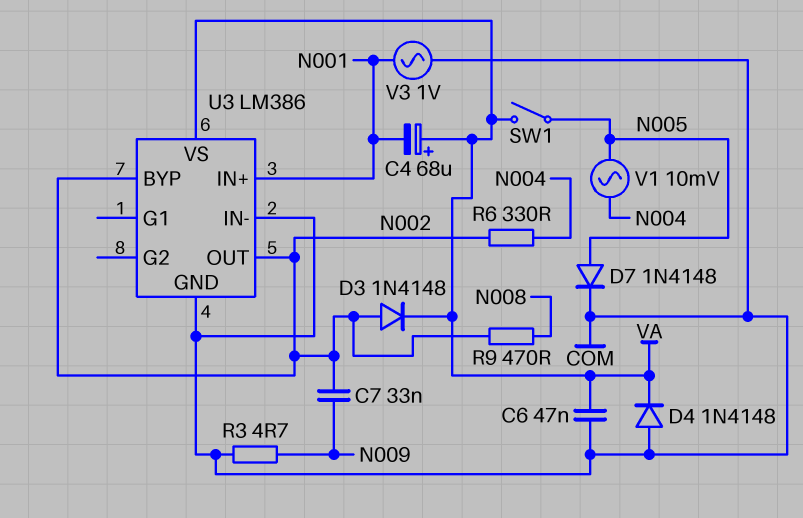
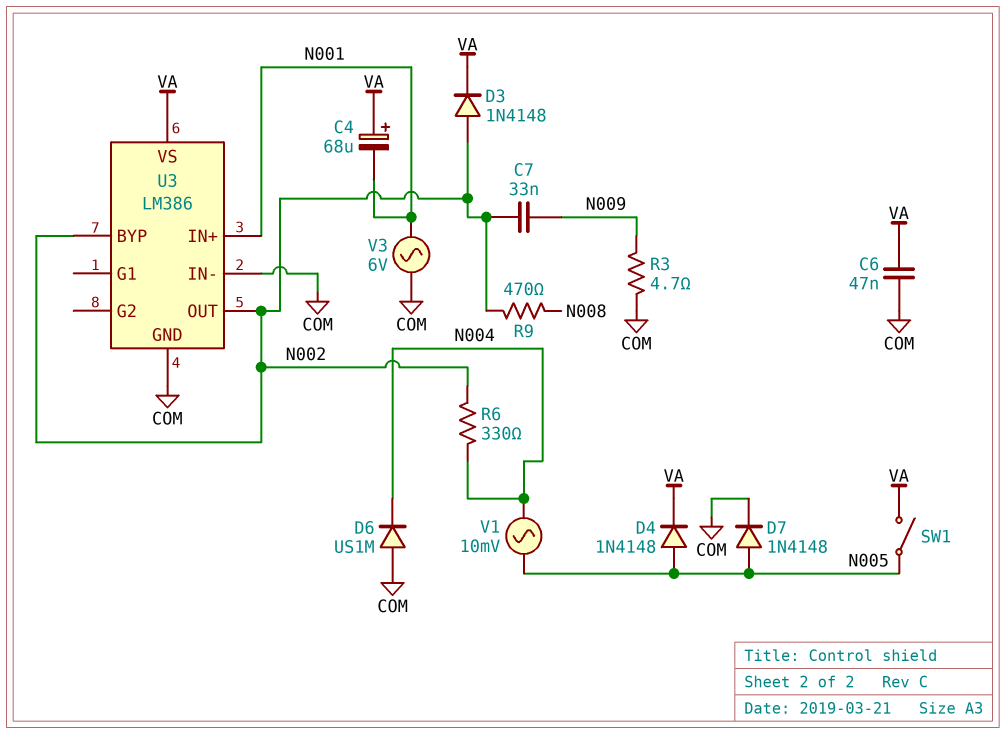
D4: diode 1N4148 (A COM, K VA) -> diode 1N4148 (A N005, K VA)
D6: none -> diode US1M (A COM, K N004)
V3: AC 1V (COM, N001) -> AC 6V (COM, N001)

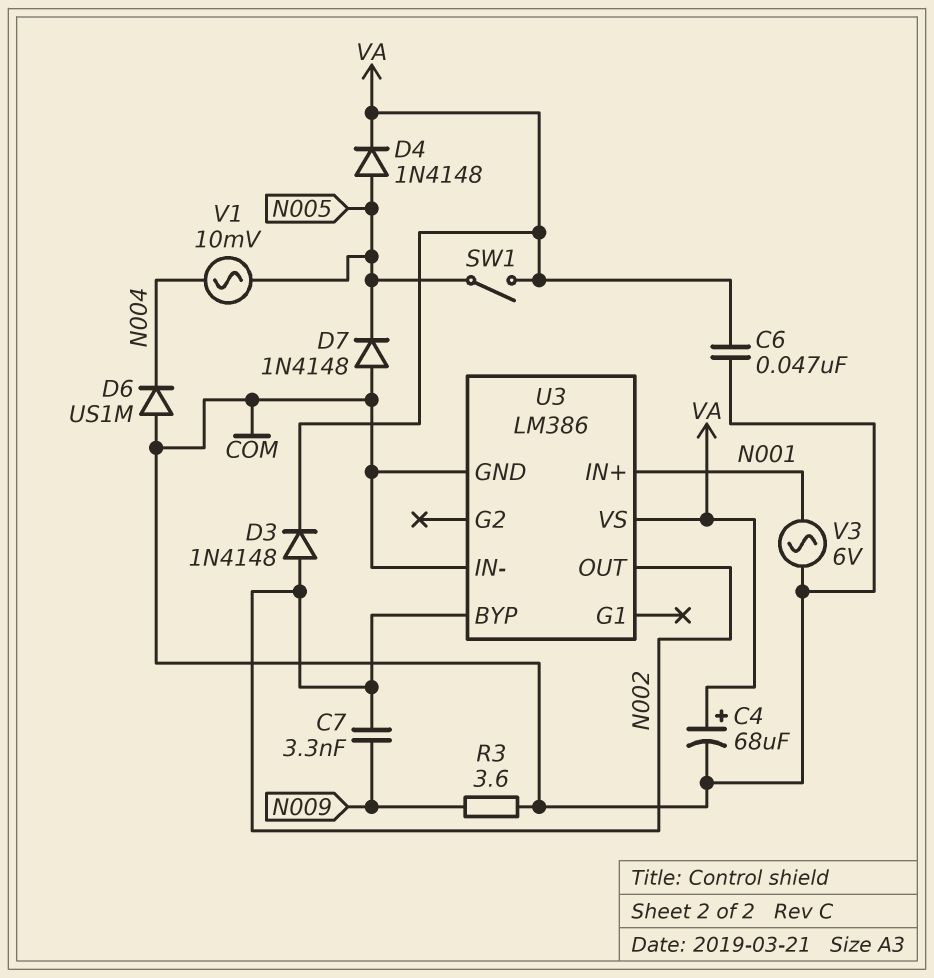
C4: 68uF (plus VA, minus N001) -> 68uF (plus VA, minus COM)
C7: 33nF (N002, N009) -> 3.3nF (N002, N009)
D7: diode 1N4148 (A N005, K COM) -> diode 1N4148 (A COM, K N005)
R3: 4.7 (COM, N009) -> 3.6 (COM, N009)
R6: 330 (N002, N004) -> none
R9: 470 (N002, N008) -> none

